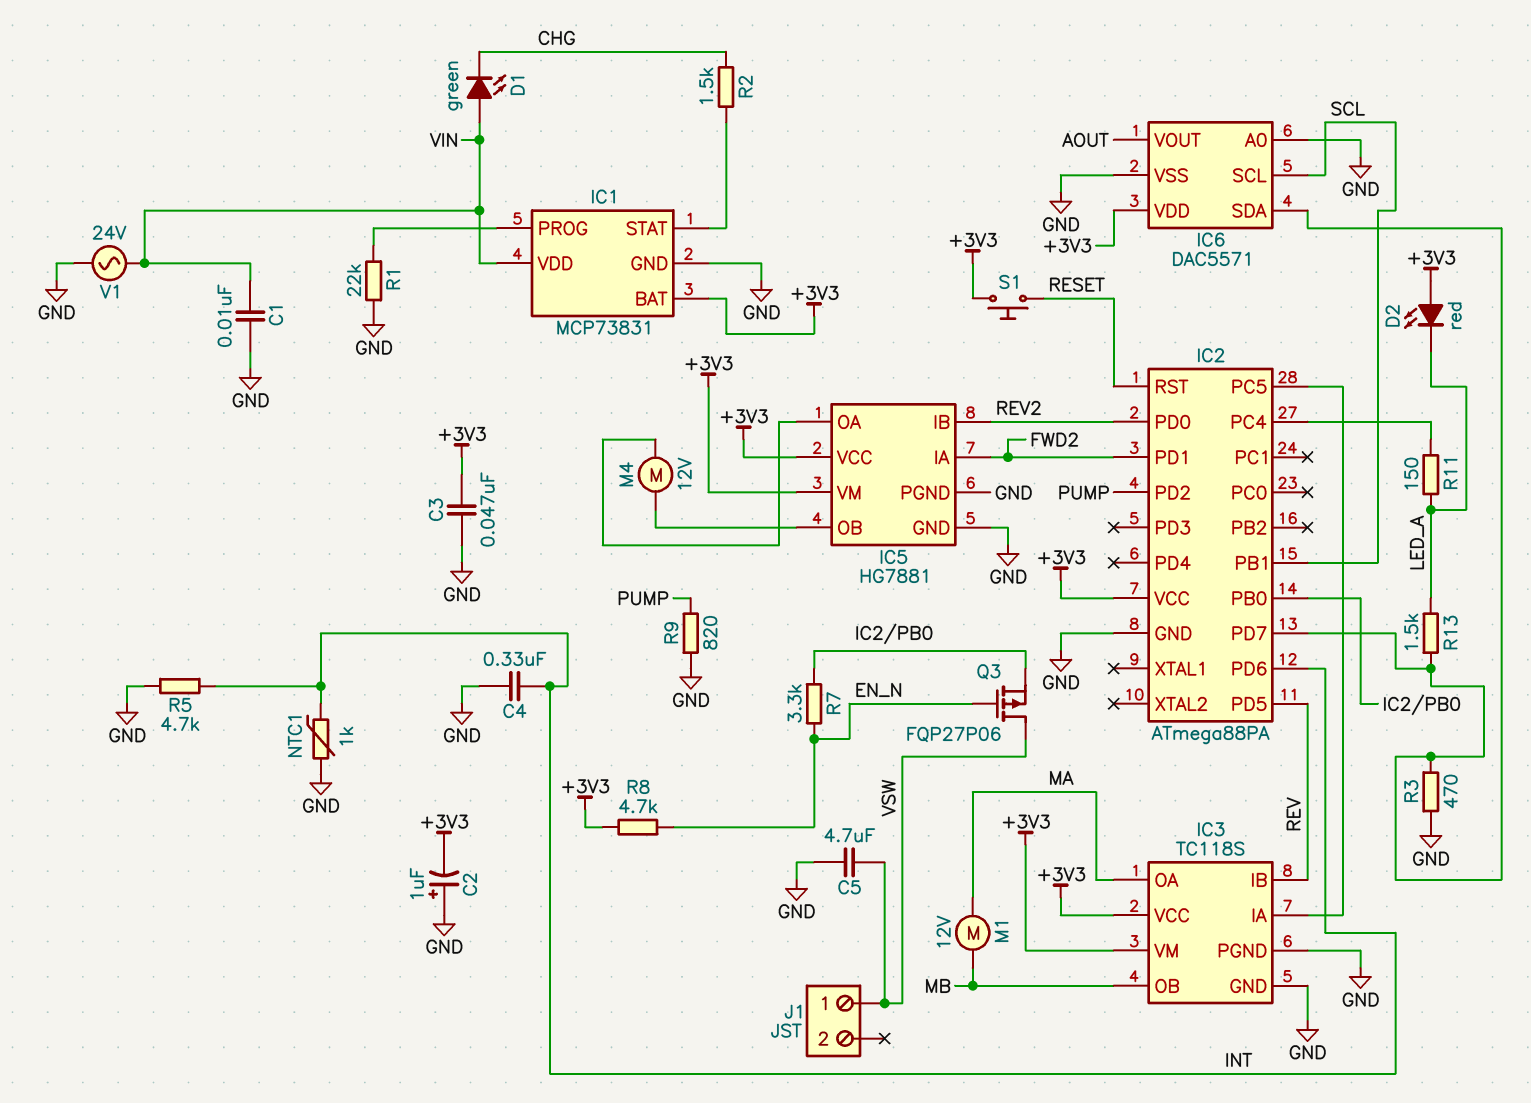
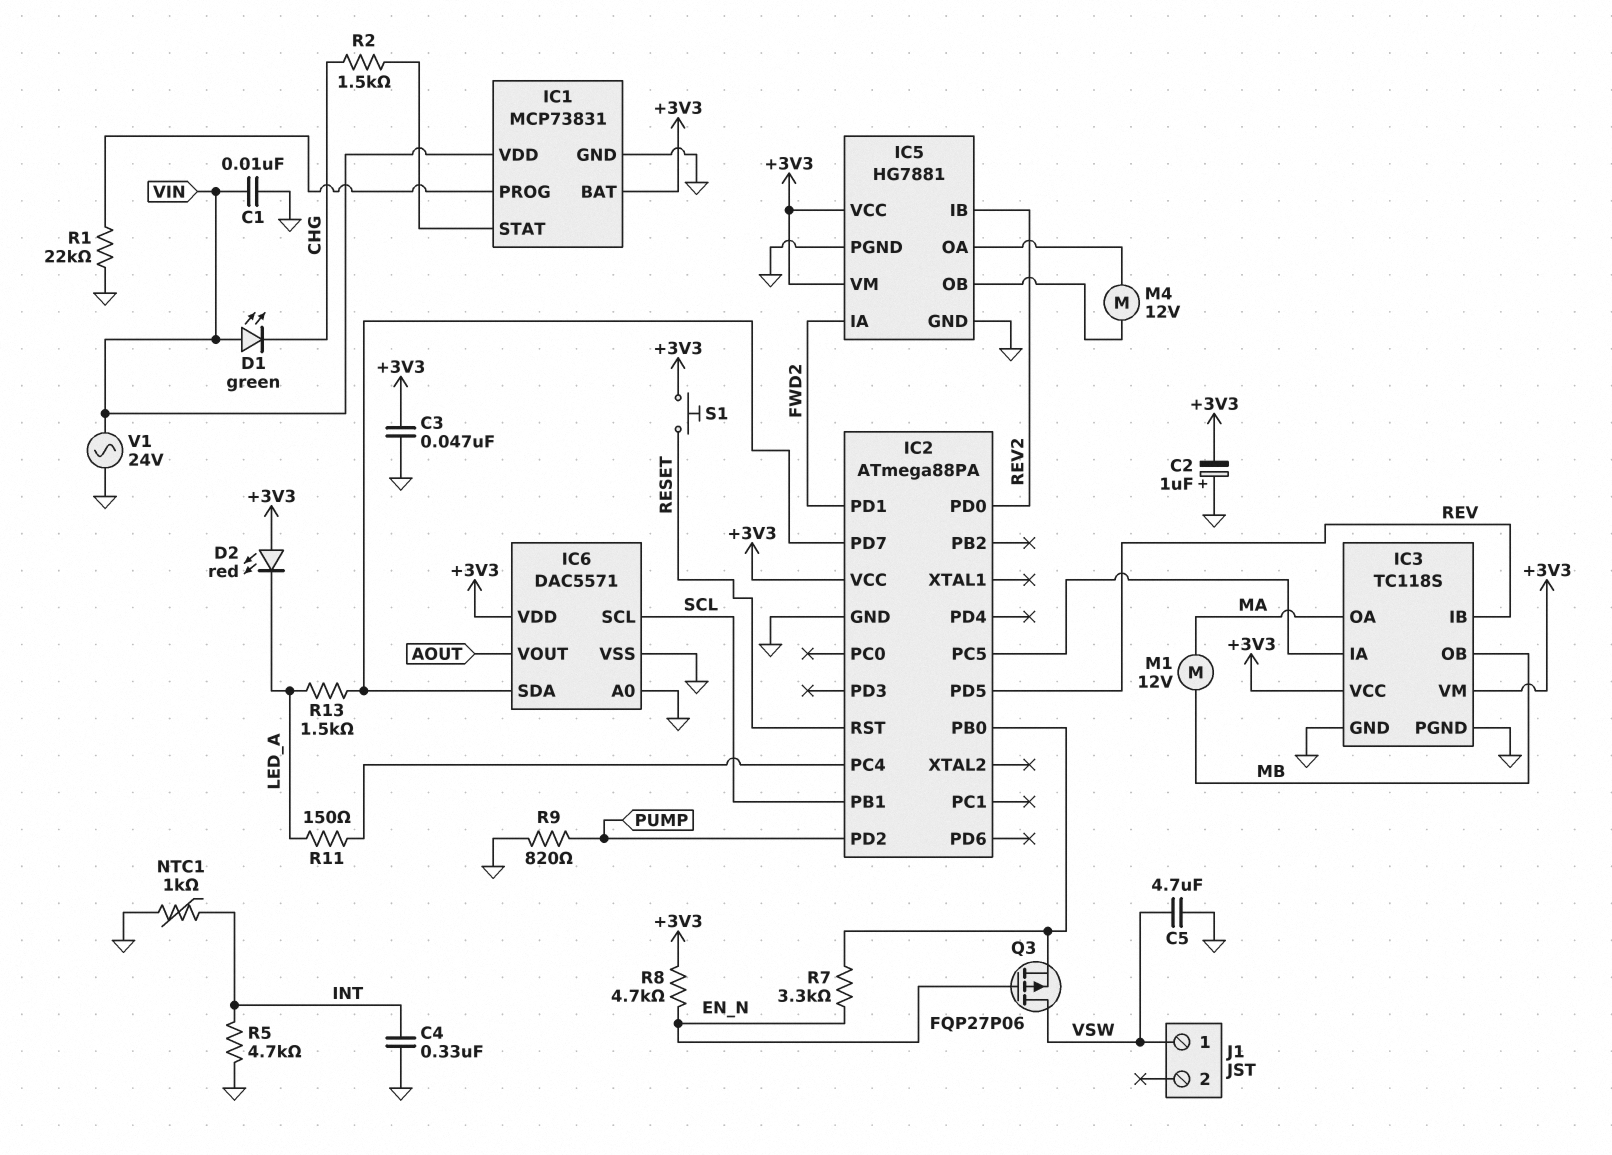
IC2 pin PD6: INT -> none
R3: 470 (GND, IC2/PD7) -> none

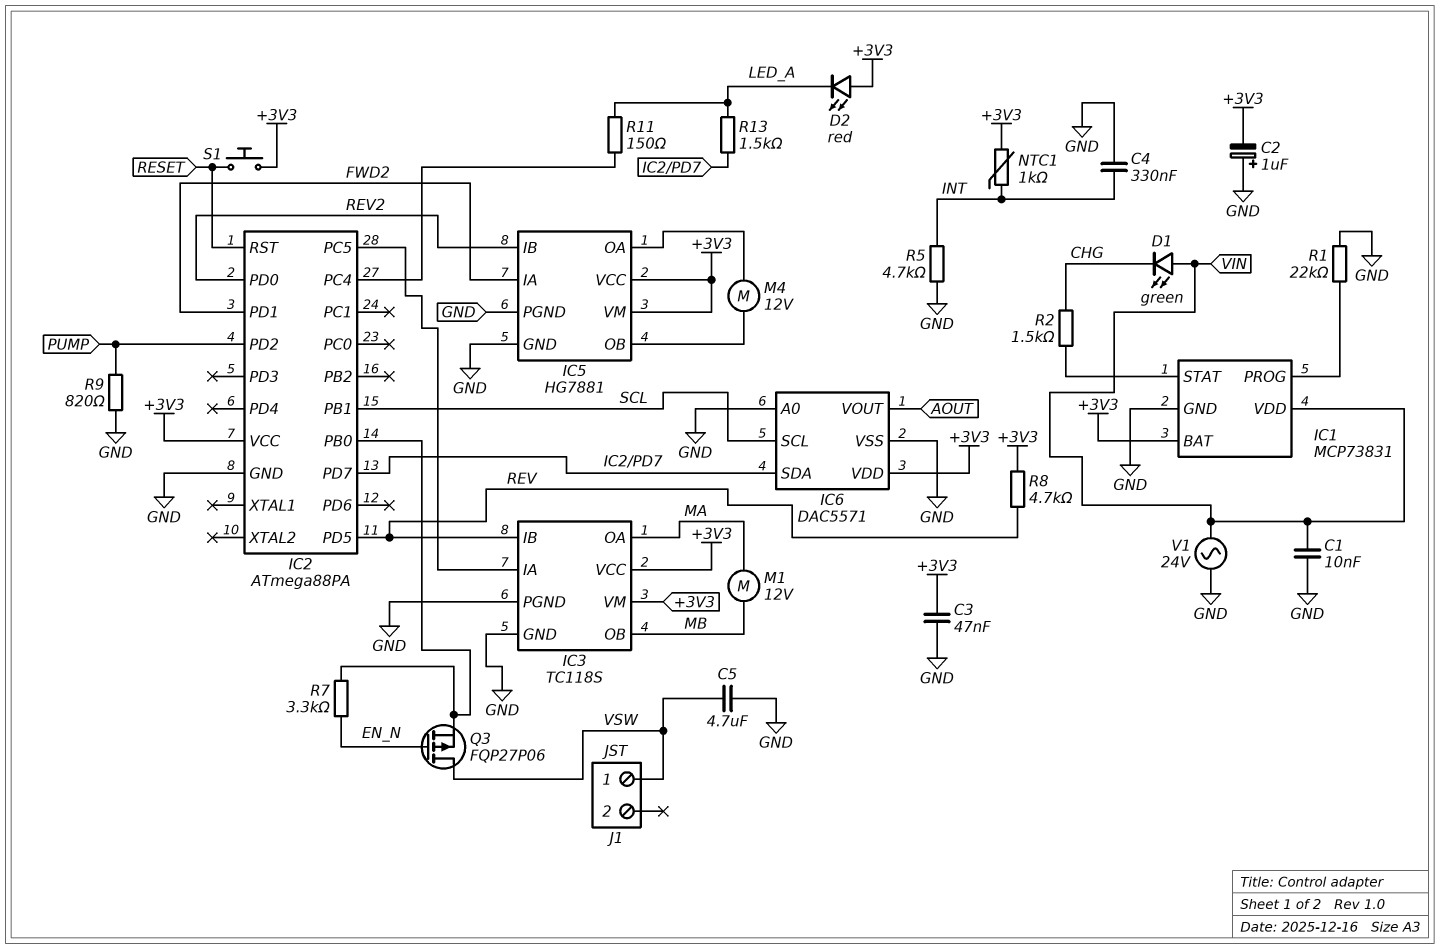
NTC1: 1k (GND, INT) -> 1k (+3V3, INT)
R8: 4.7k (+3V3, EN_N) -> 4.7k (+3V3, REV)

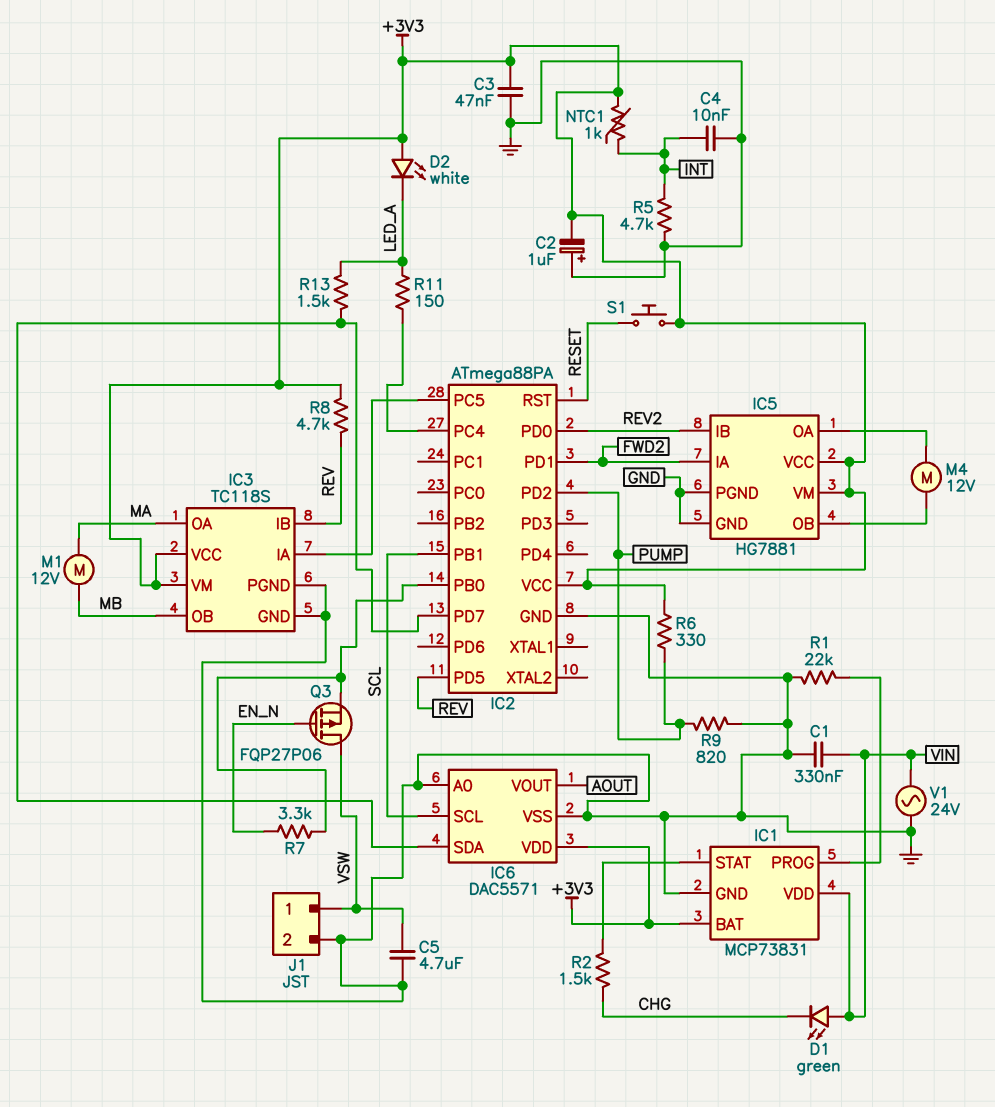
C1: 10nF (GND, VIN) -> 330nF (GND, VIN)
C4: 330nF (GND, INT) -> 10nF (GND, INT)
D2: LED red (A +3V3, K LED_A) -> LED white (A +3V3, K LED_A)
J1 pin 2: none -> GND
R6: none -> 330 (+3V3, PUMP)

